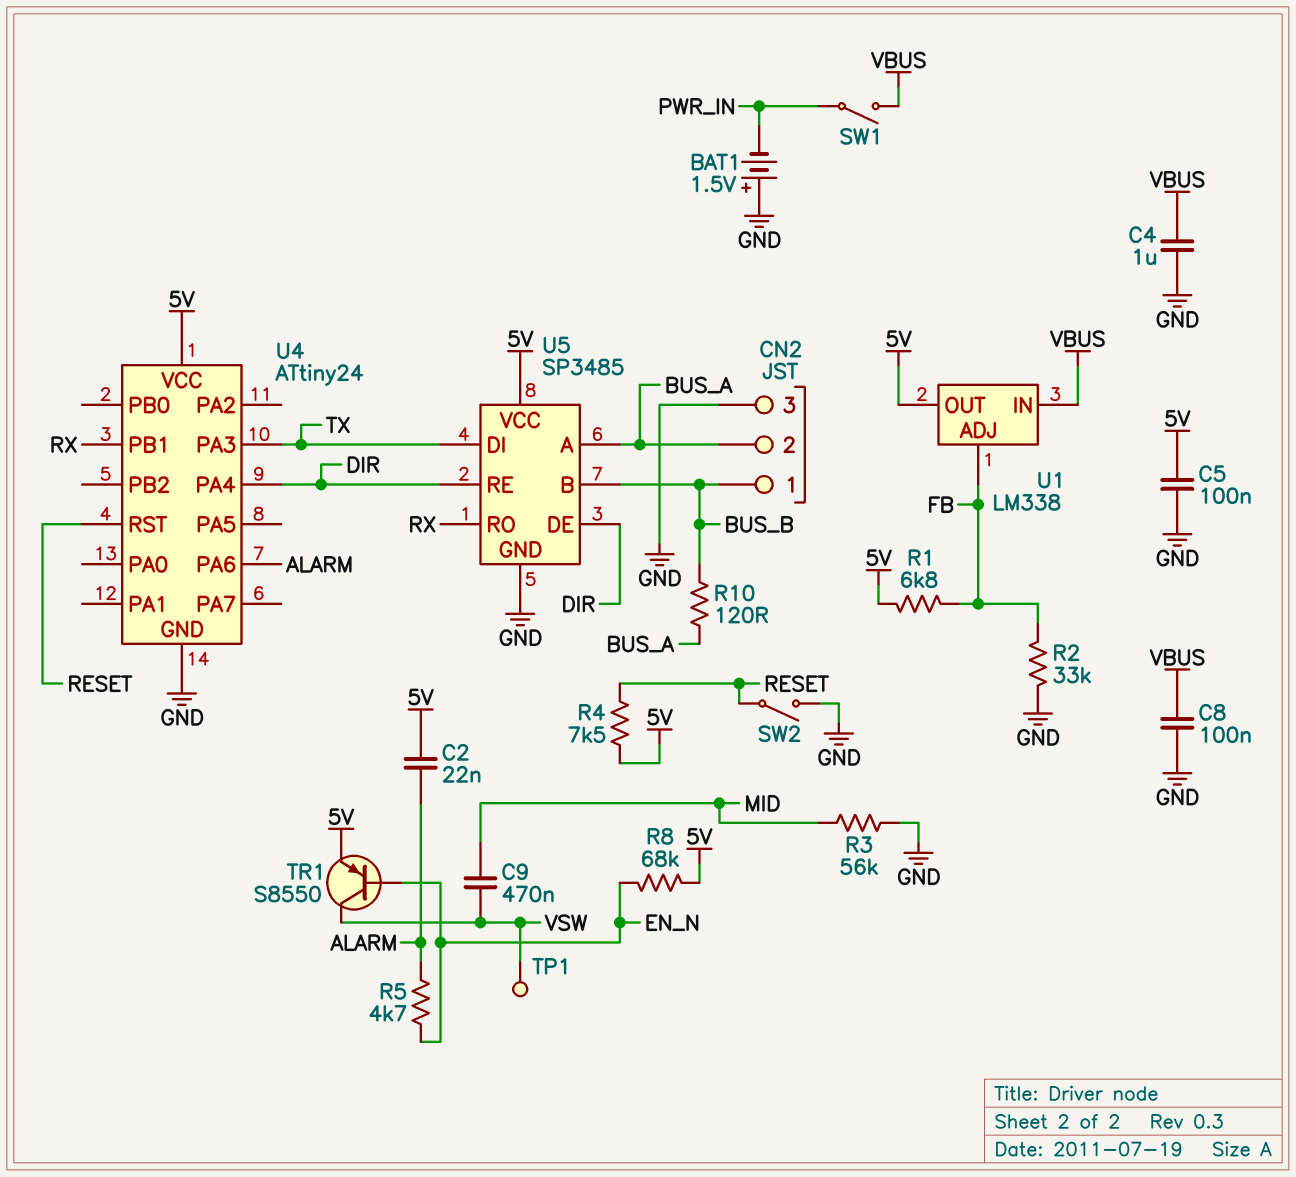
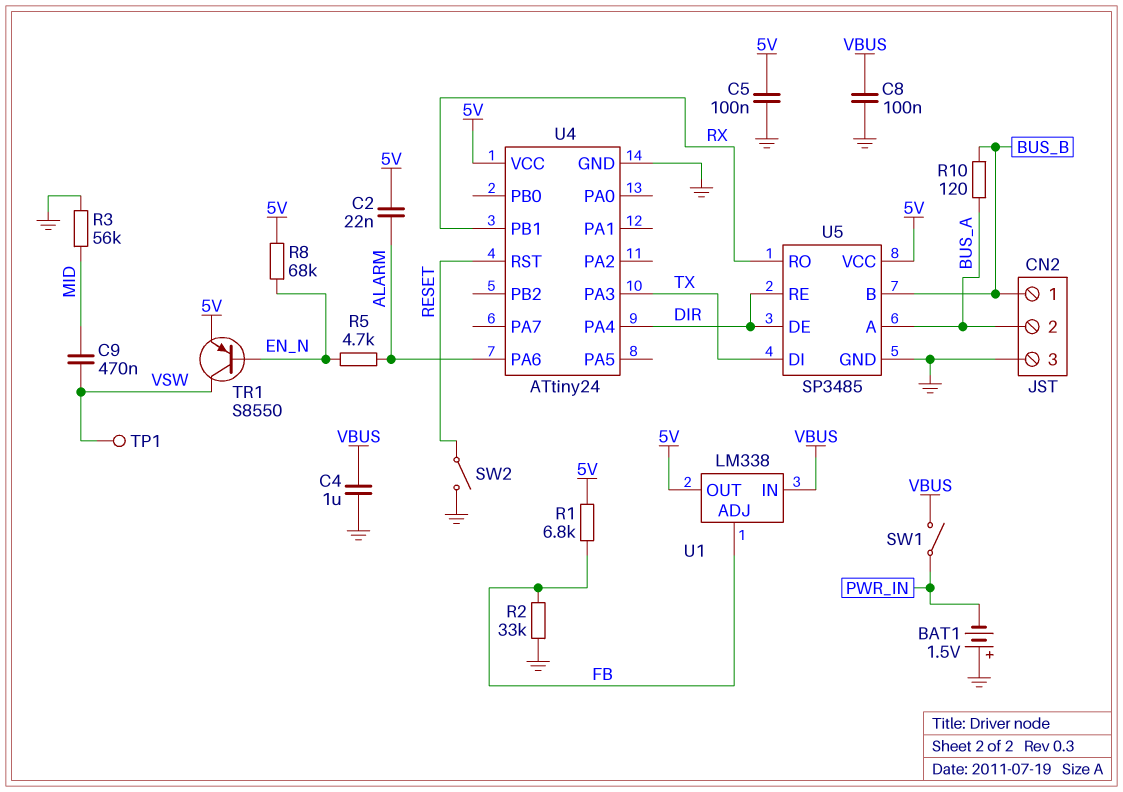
R4: 7.5k (5V, RESET) -> none

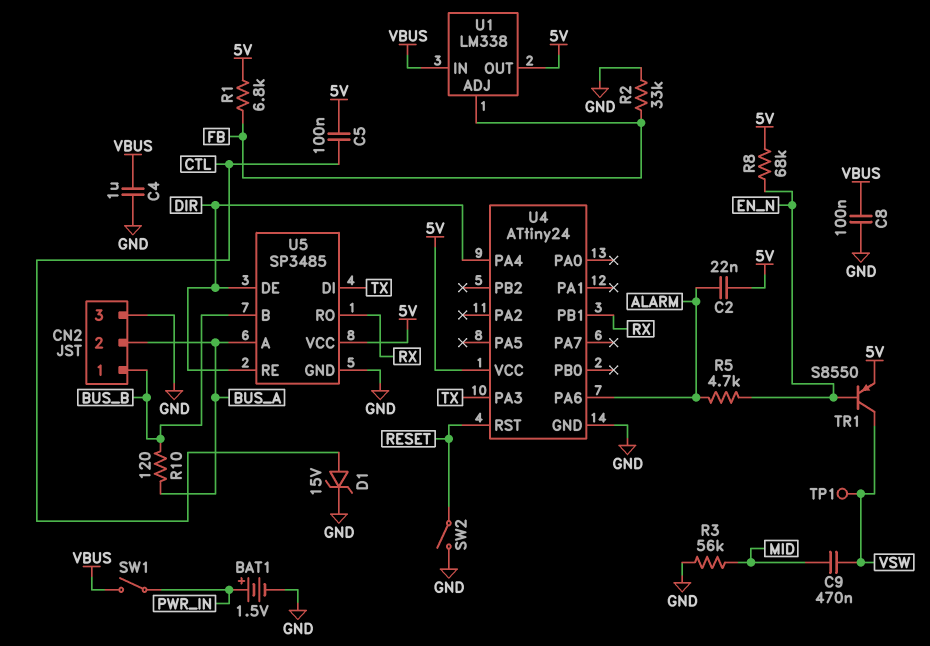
BAT1: 1.5V (plus GND, minus PWR_IN) -> 1.5V (plus PWR_IN, minus GND)
C5: 100nF (5V, GND) -> 100nF (5V, CTL)
D1: none -> zener 15V (A CTL, K GND)

